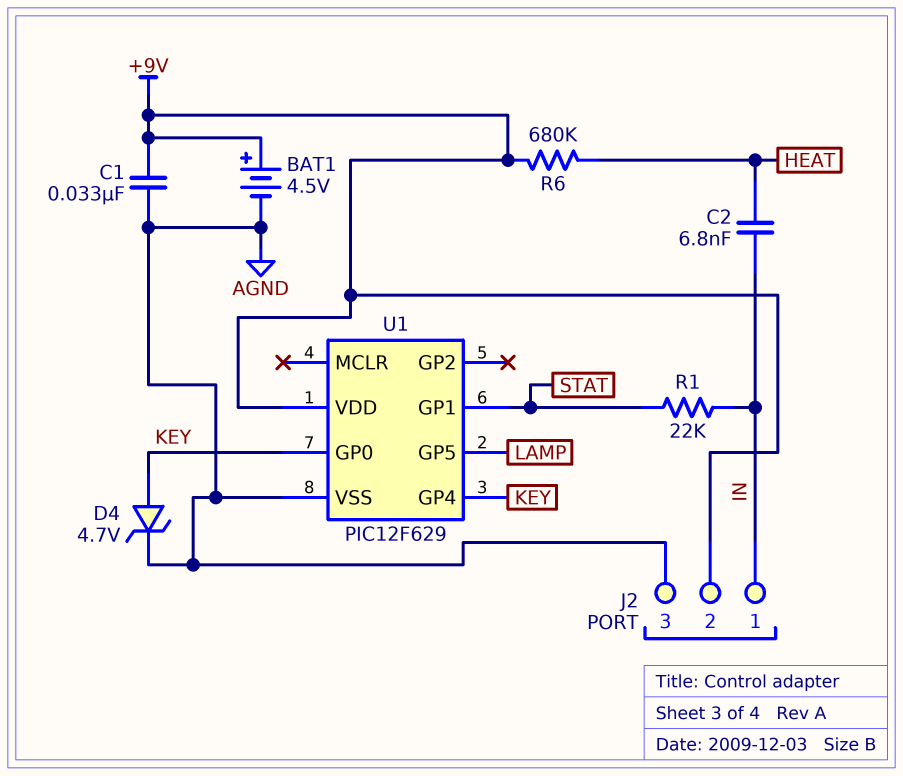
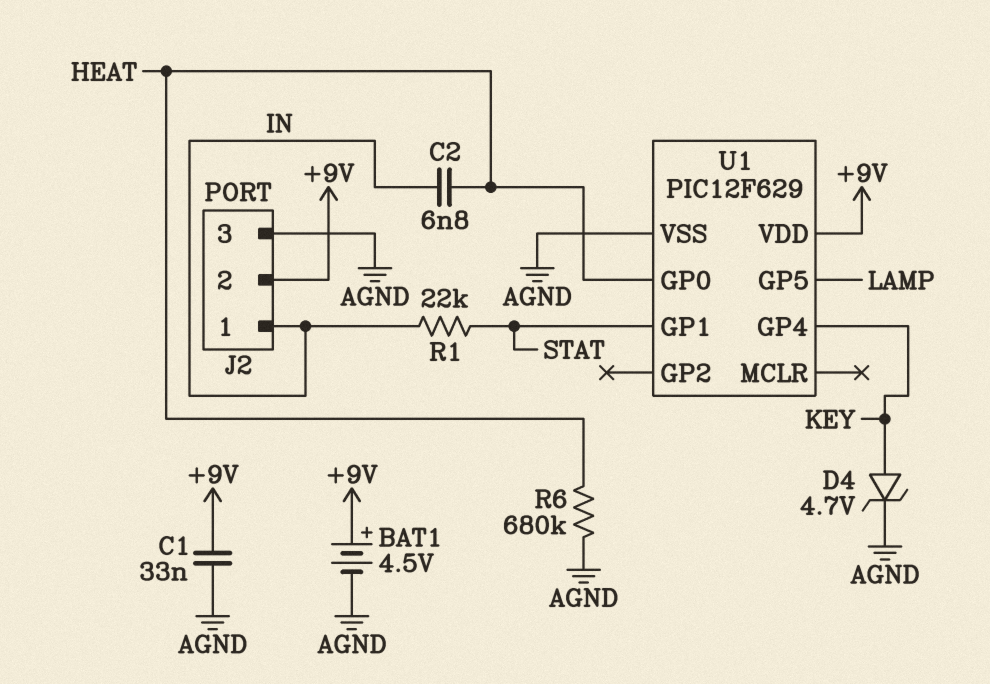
R6: 680k (+9V, HEAT) -> 680k (AGND, HEAT)
U1 pin GP0: KEY -> HEAT

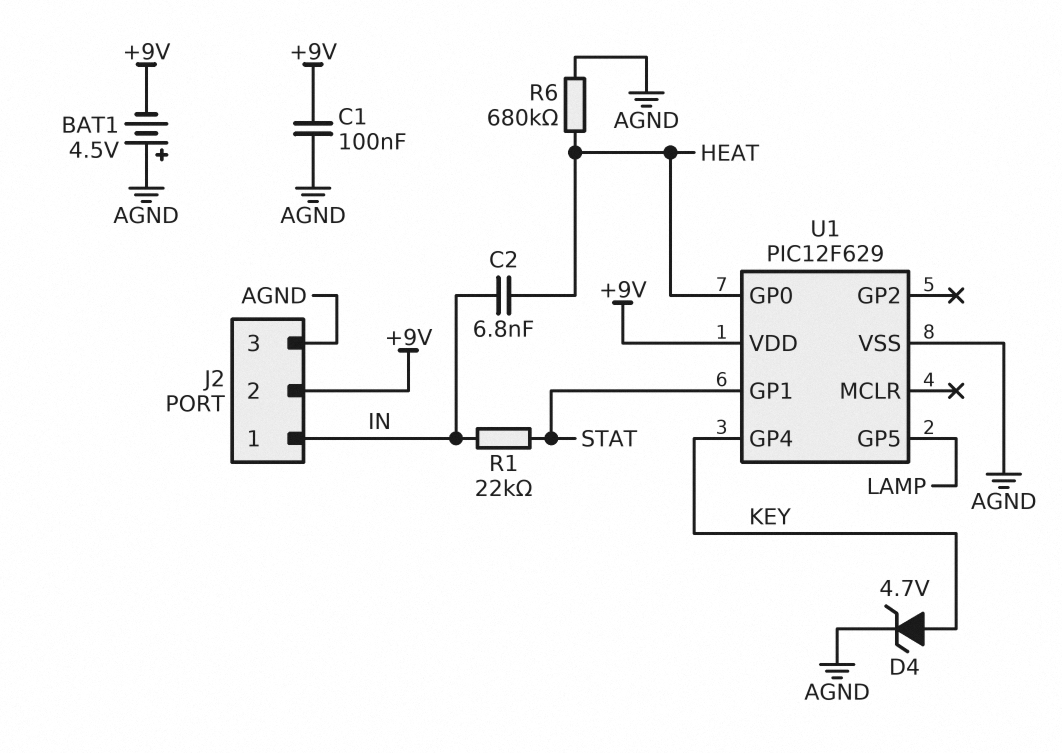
BAT1: 4.5V (plus +9V, minus AGND) -> 4.5V (plus AGND, minus +9V)
C1: 33nF (+9V, AGND) -> 100nF (+9V, AGND)

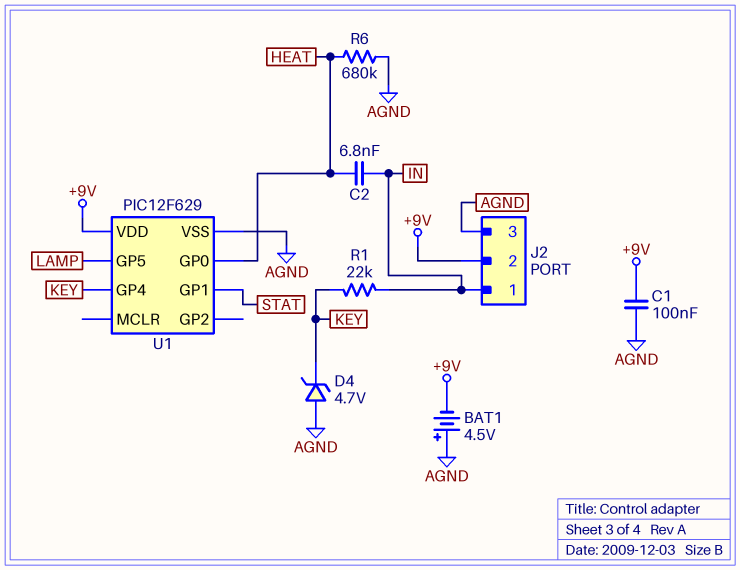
D4: zener 4.7V (A KEY, K AGND) -> zener 4.7V (A AGND, K KEY)
R1: 22k (IN, STAT) -> 22k (IN, KEY)

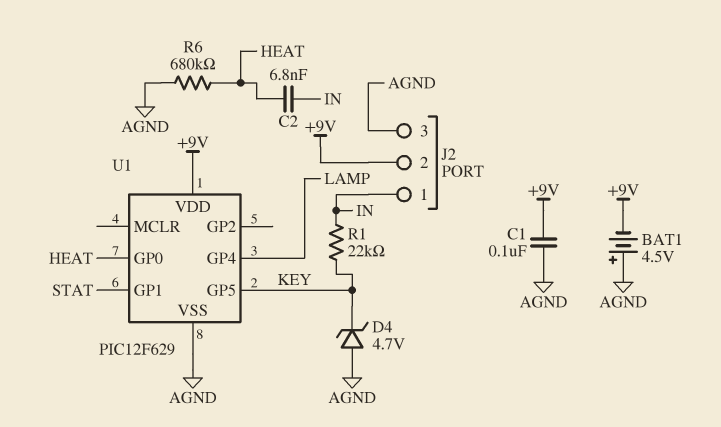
U1 pin GP4: KEY -> LAMP
U1 pin GP5: LAMP -> KEY

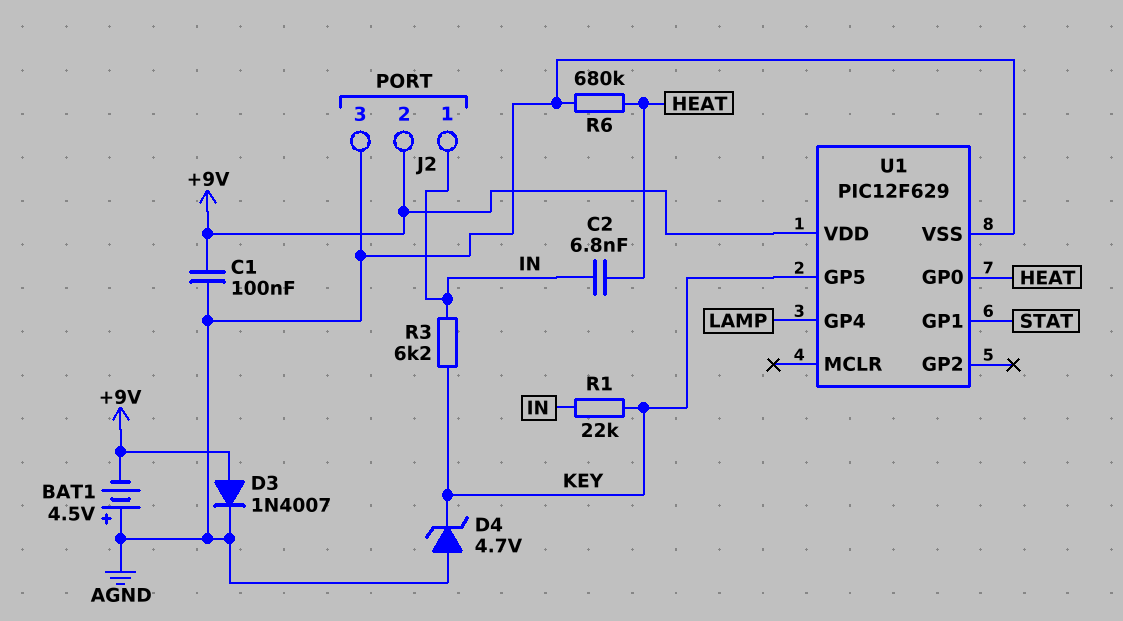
D3: none -> diode 1N4007 (A +9V, K AGND)
R3: none -> 6.2k (IN, KEY)

